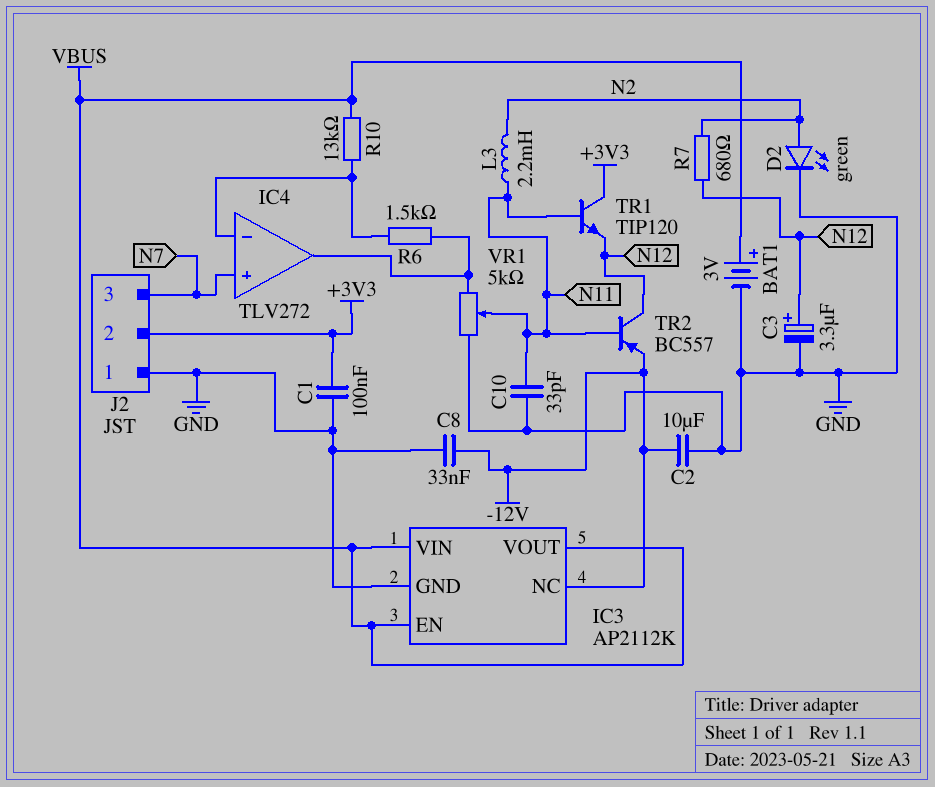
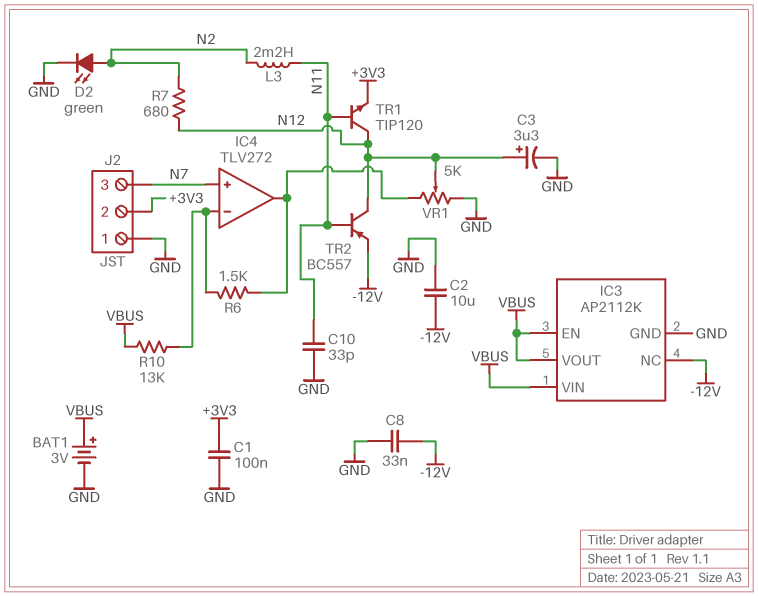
TR1: NPN TIP120 (B N11, C +3V3, E N12) -> NPN TIP120 (B N11, C N12, E +3V3)
VR1: 5k (GND, IC4/out, wiper N11) -> 5k (GND, IC4/out, wiper N12)

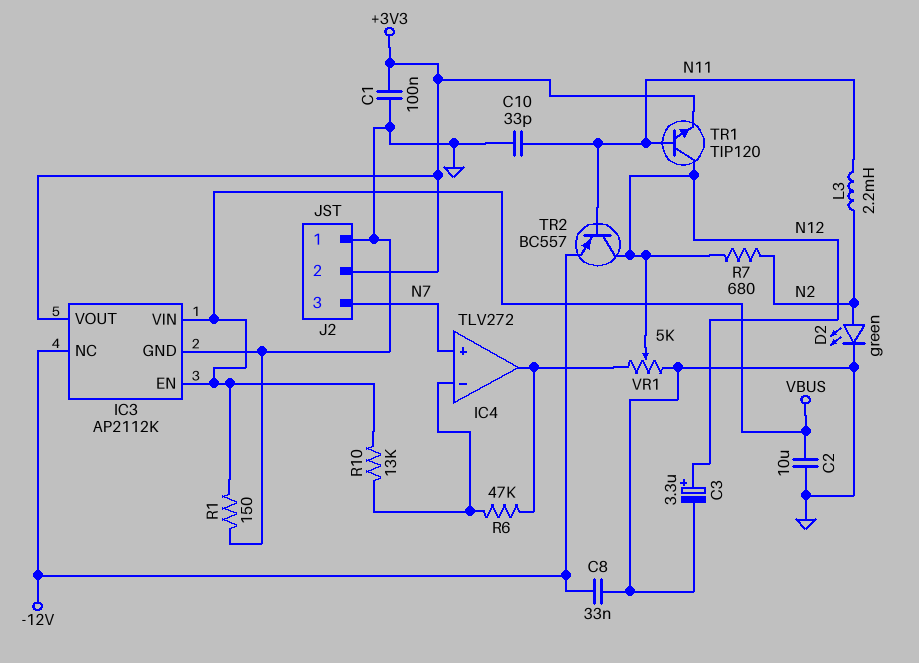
BAT1: 3V (plus VBUS, minus GND) -> none
C2: 10uF (-12V, GND) -> 10uF (GND, VBUS)
IC3 pin VOUT: VBUS -> +3V3
R1: none -> 150 (GND, VBUS)
R6: 1.5k (IC4/in-, IC4/out) -> 47k (IC4/in-, IC4/out)

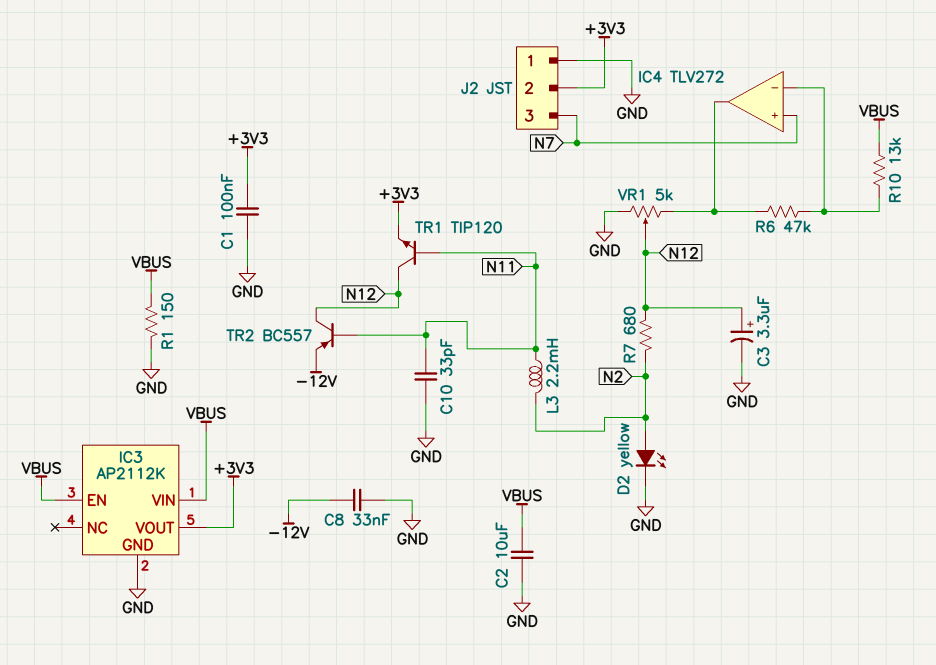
D2: LED green (A N2, K GND) -> LED yellow (A N2, K GND)
IC3 pin NC: -12V -> none

